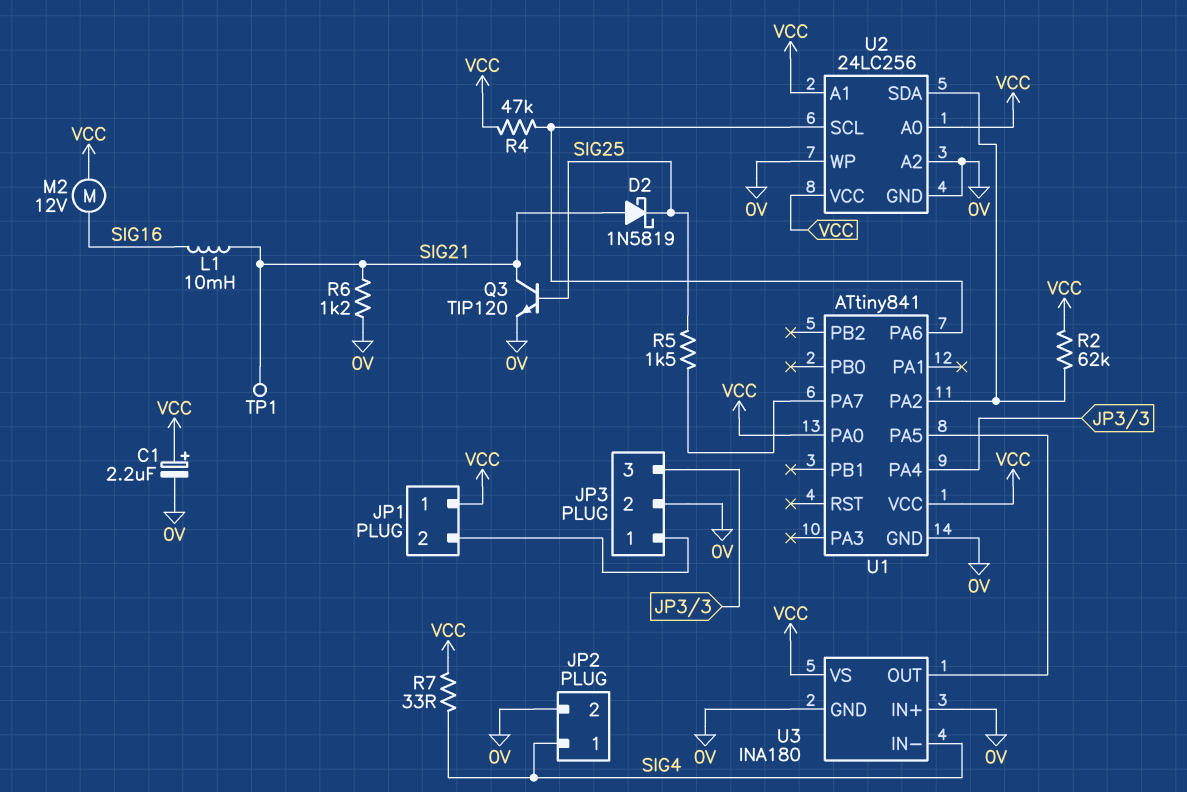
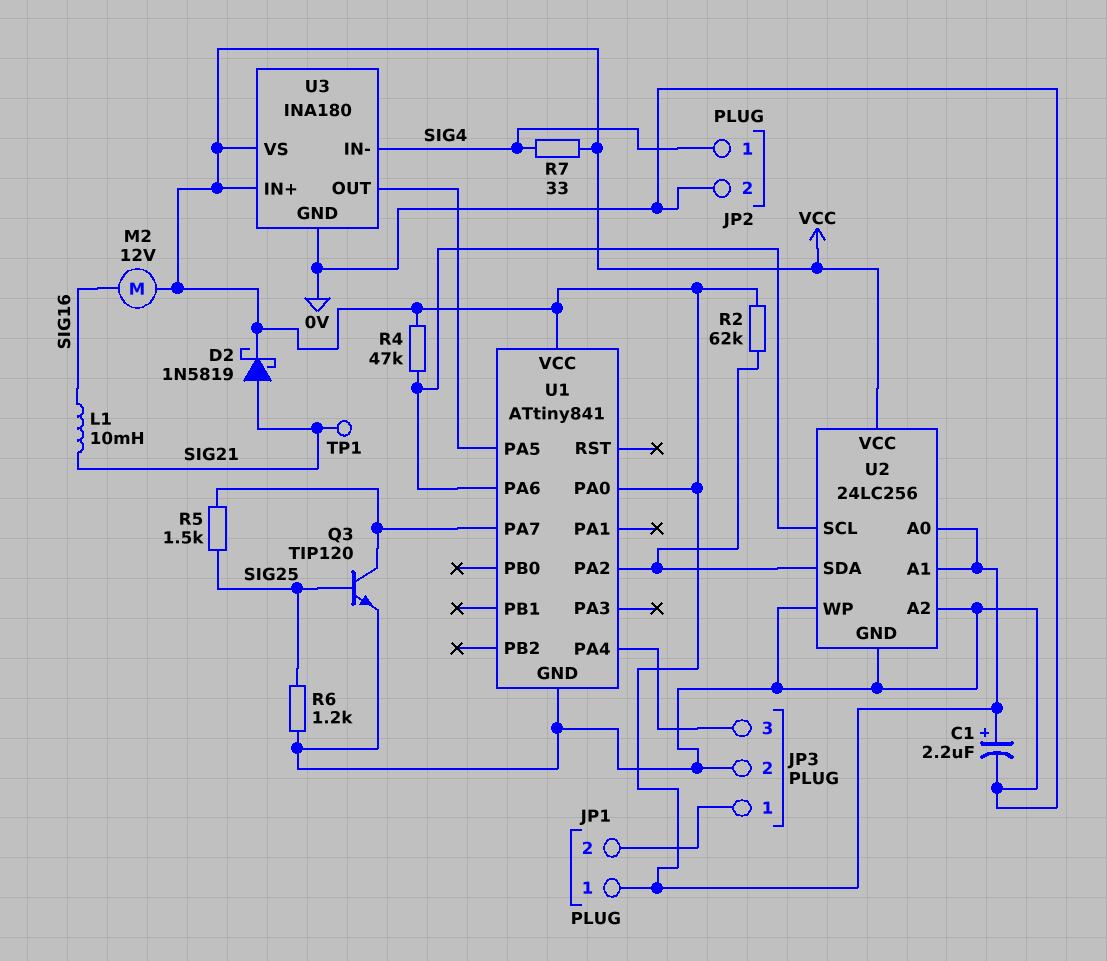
D2: schottky 1N5819 (A SIG21, K SIG25) -> schottky 1N5819 (A SIG21, K VCC)
Q3: NPN TIP120 (B SIG25, C SIG21, E 0V) -> NPN TIP120 (B SIG25, C U1/PA7, E 0V)
R6: 1.2k (0V, SIG21) -> 1.2k (0V, SIG25)
U3 pin IN+: 0V -> VCC

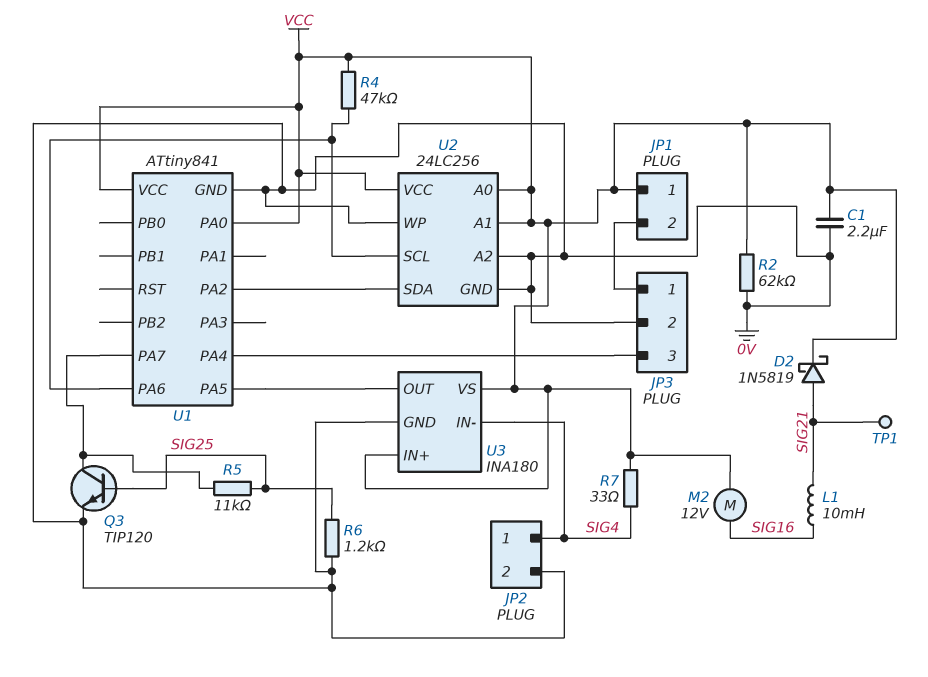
C1: 2.2uF (plus VCC, minus 0V) -> 2.2uF (0V, VCC)
R2: 62k (U1/PA2, VCC) -> 62k (0V, VCC)
R5: 1.5k (SIG25, U1/PA7) -> 11k (SIG25, U1/PA7)

